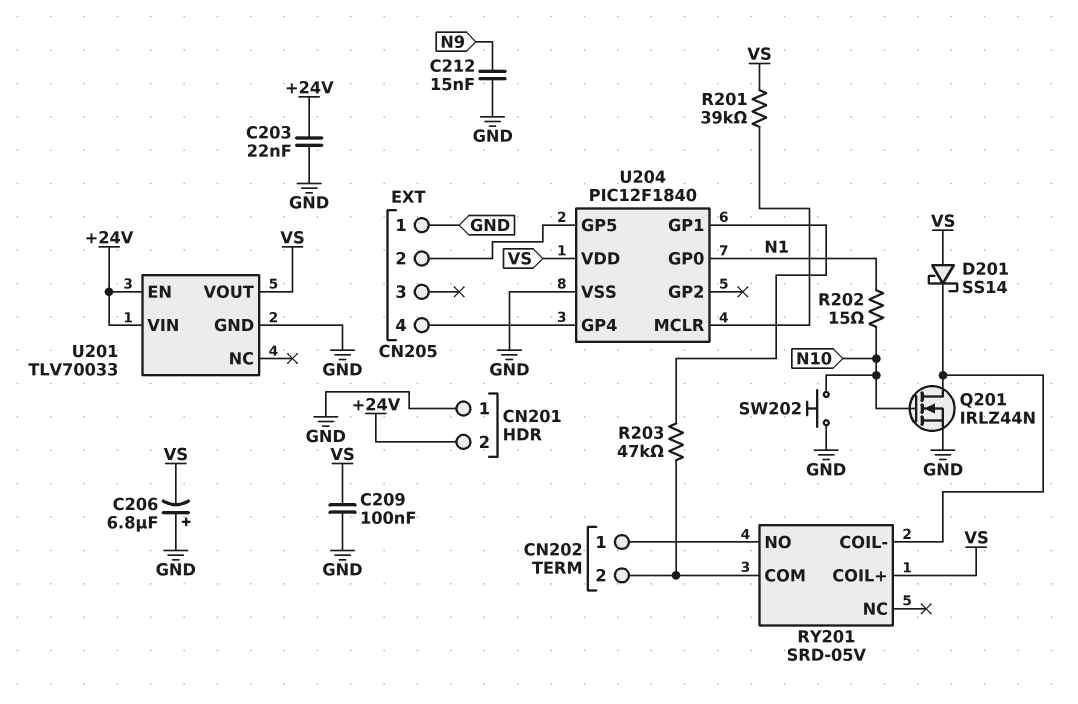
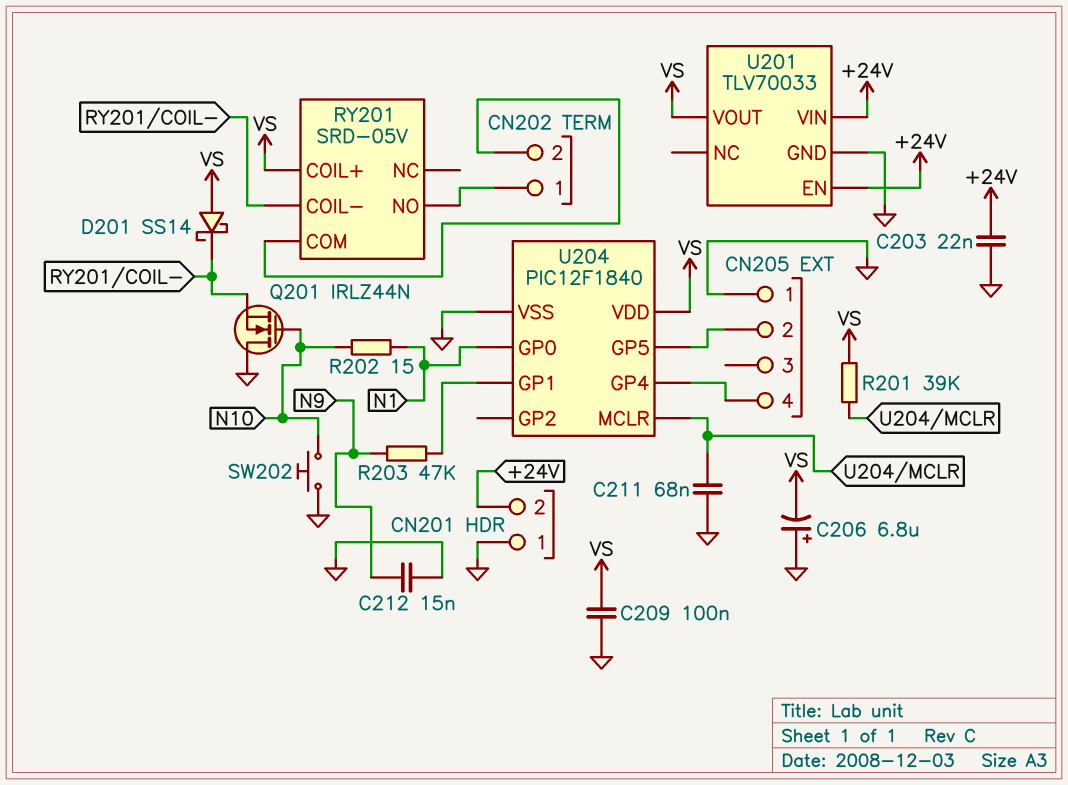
C211: none -> 68nF (GND, U204/MCLR)
Q201: NMOS IRLZ44N (G N10, D RY201/COIL-, S GND) -> NMOS IRLZ44N (G N10, D GND, S RY201/COIL-)
R203: 47k (CN202/2, U204/GP1) -> 47k (N9, U204/GP1)

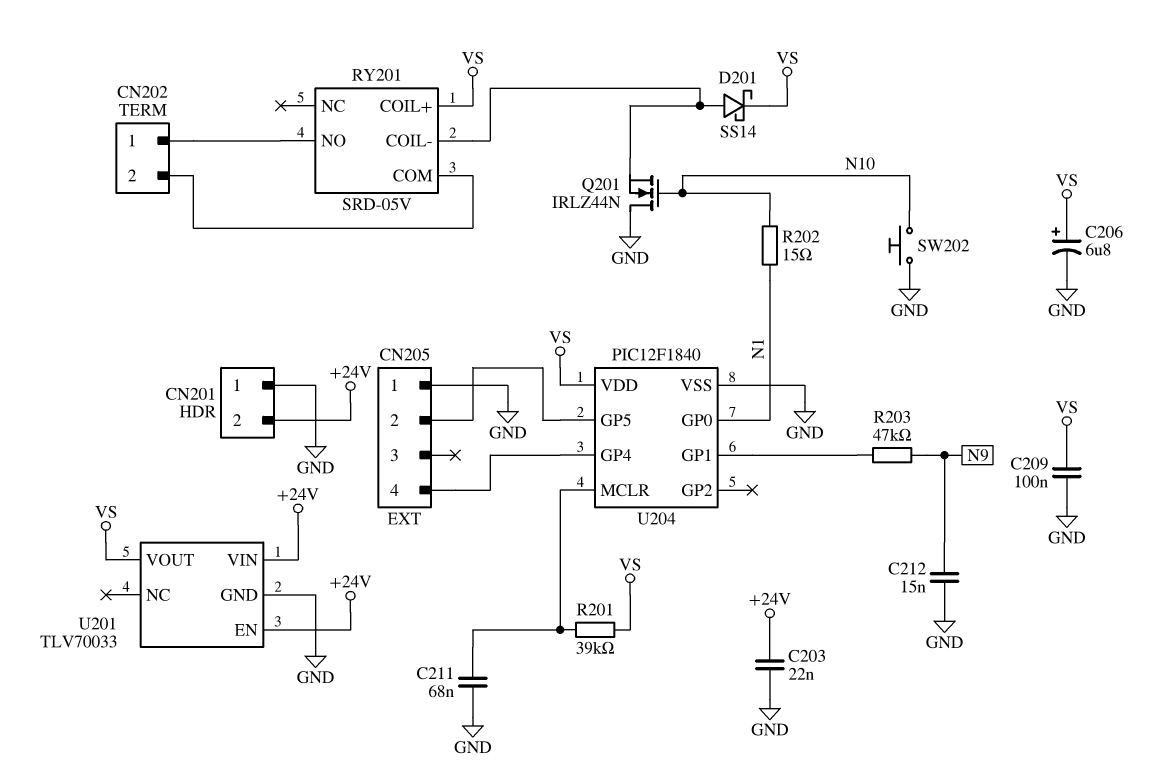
C206: 6.8uF (plus GND, minus VS) -> 6.8uF (plus VS, minus GND)
D201: schottky SS14 (A VS, K RY201/COIL-) -> schottky SS14 (A RY201/COIL-, K VS)

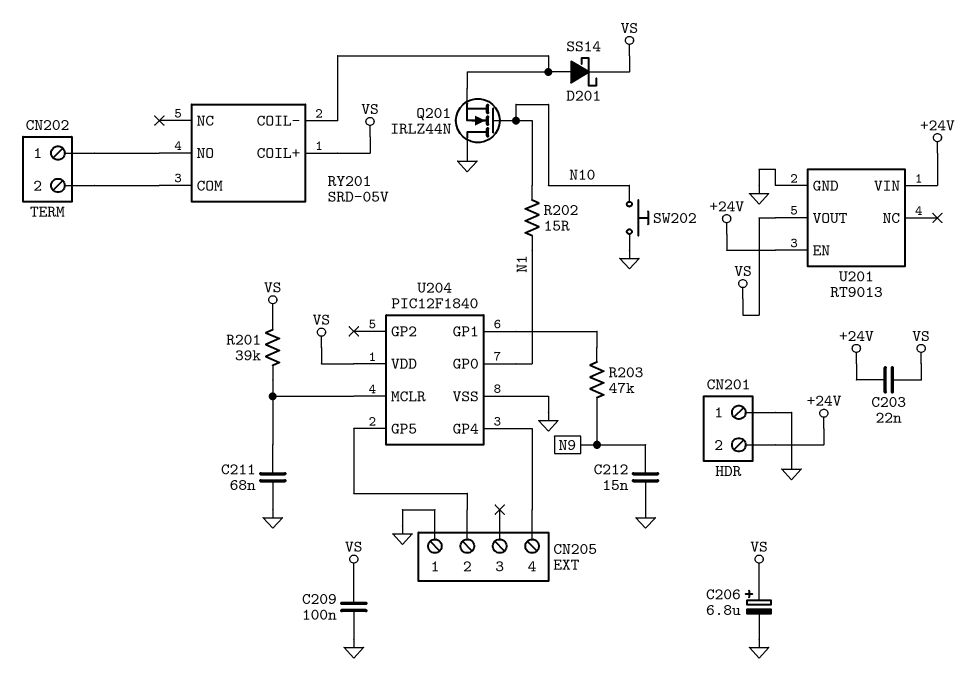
C203: 22nF (+24V, GND) -> 22nF (+24V, VS)
U201: TLV70033 -> RT9013

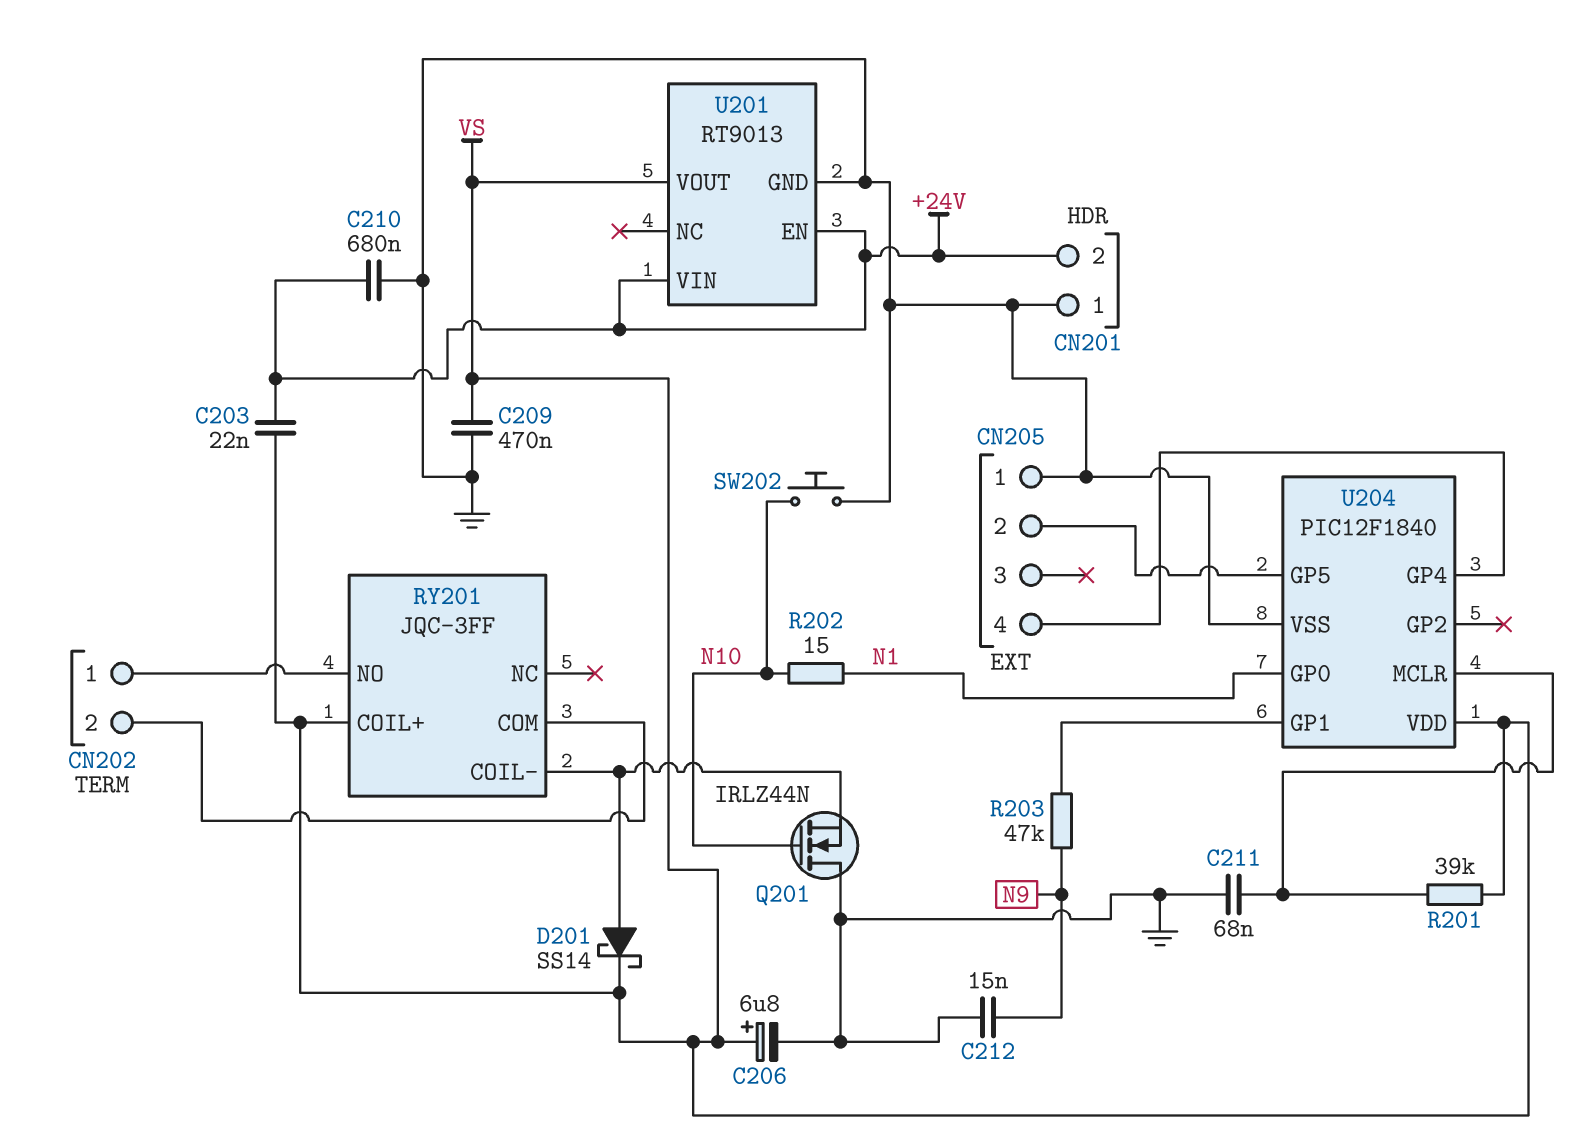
C209: 100nF (GND, VS) -> 470nF (GND, VS)
C210: none -> 680nF (+24V, GND)
RY201: SRD-05V -> JQC-3FF

